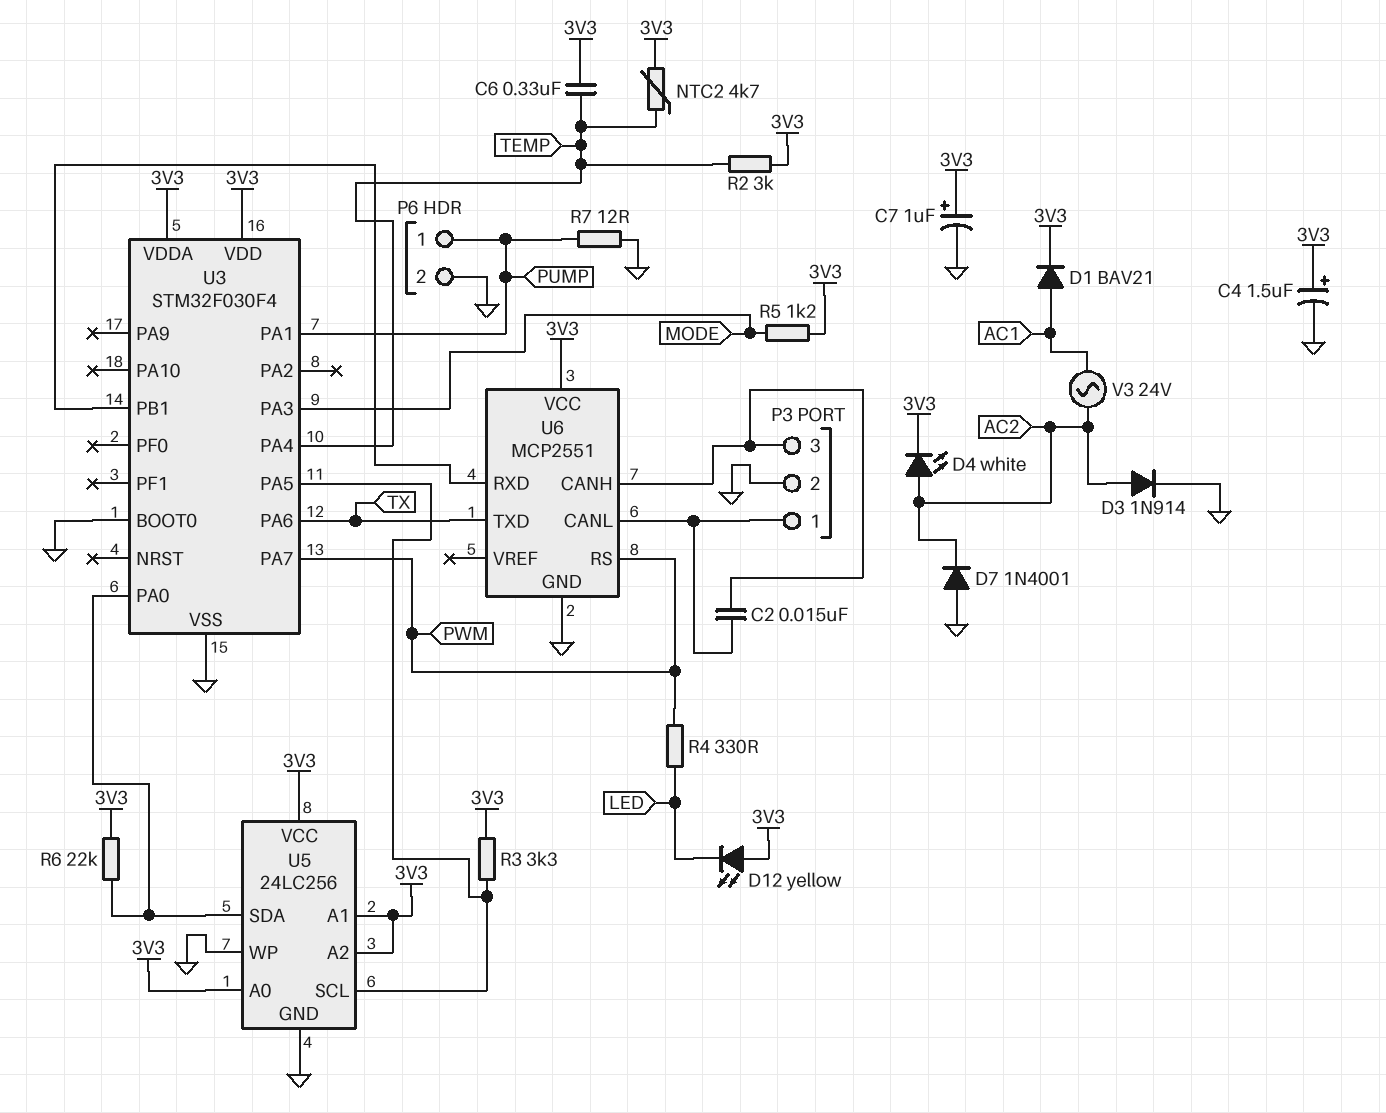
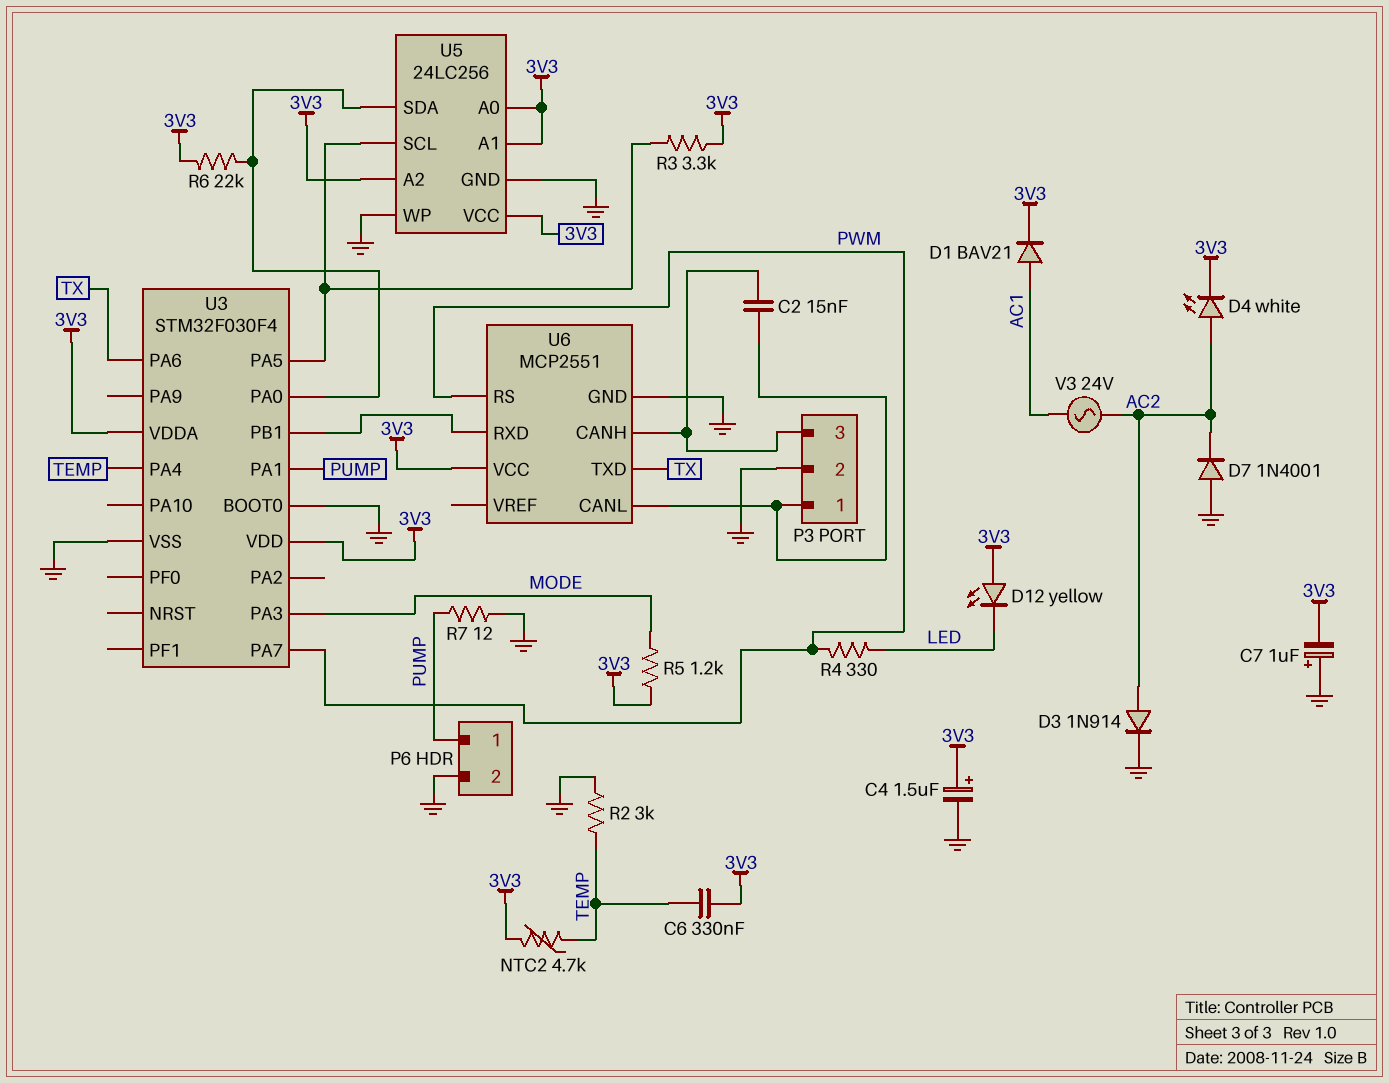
C7: 1uF (plus 3V3, minus GND) -> 1uF (plus GND, minus 3V3)
R2: 3k (3V3, TEMP) -> 3k (GND, TEMP)

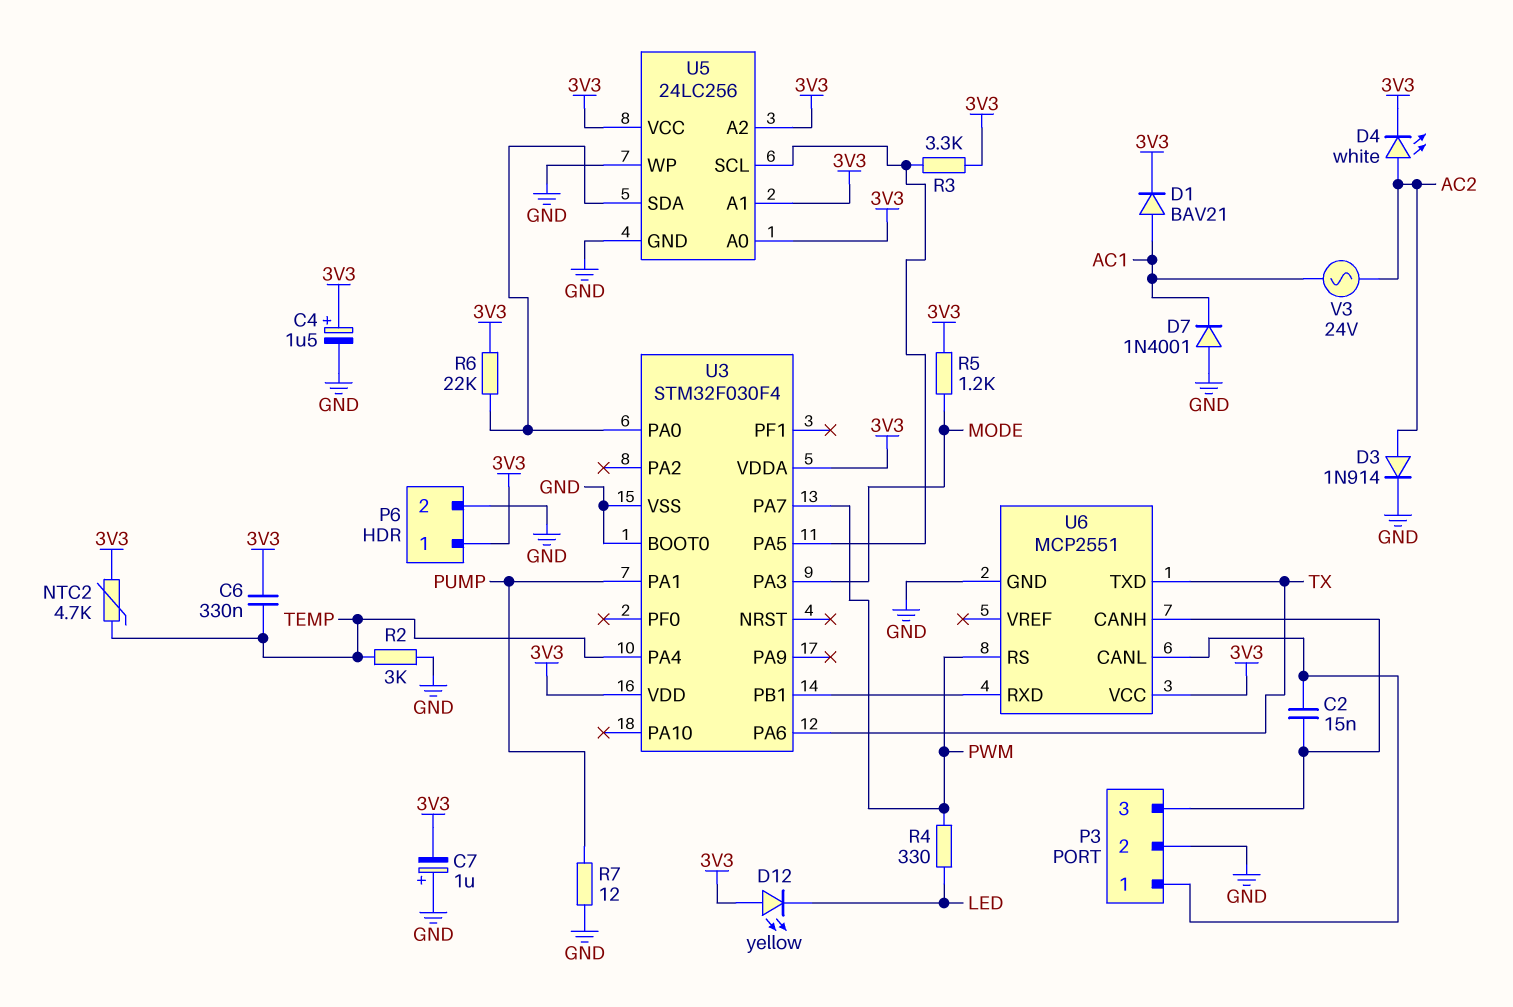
D7: diode 1N4001 (A GND, K AC2) -> diode 1N4001 (A GND, K AC1)
P6 pin 1: PUMP -> 3V3

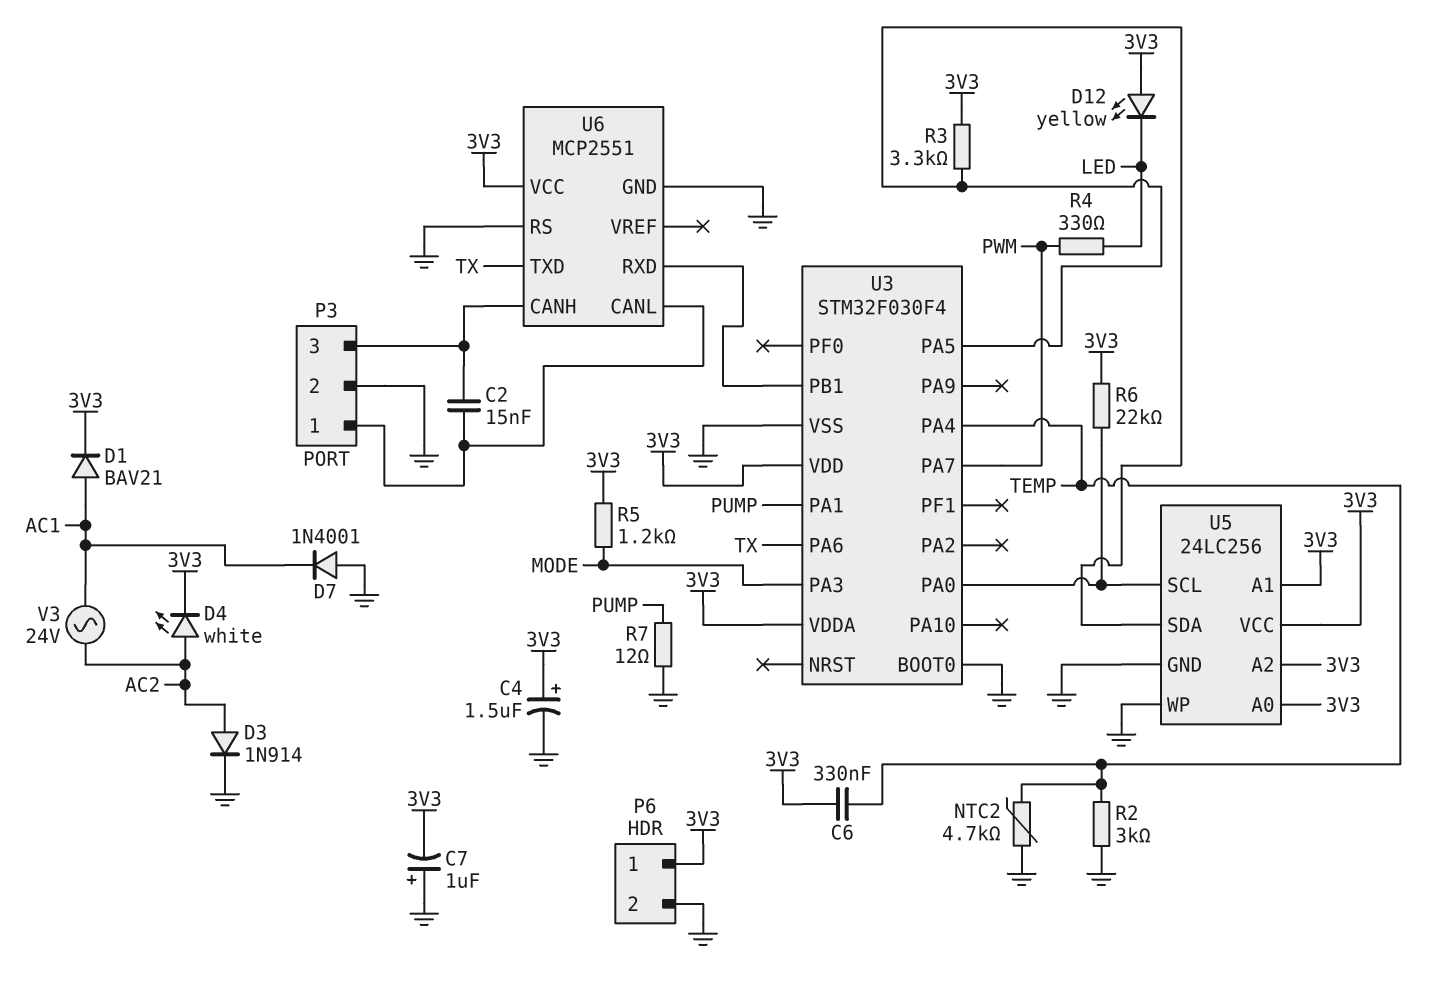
NTC2: 4.7k (3V3, TEMP) -> 4.7k (GND, TEMP)
U5 pin SCL: U3/PA5 -> U3/PA0
U5 pin SDA: U3/PA0 -> U3/PA5
U6 pin RS: PWM -> GND

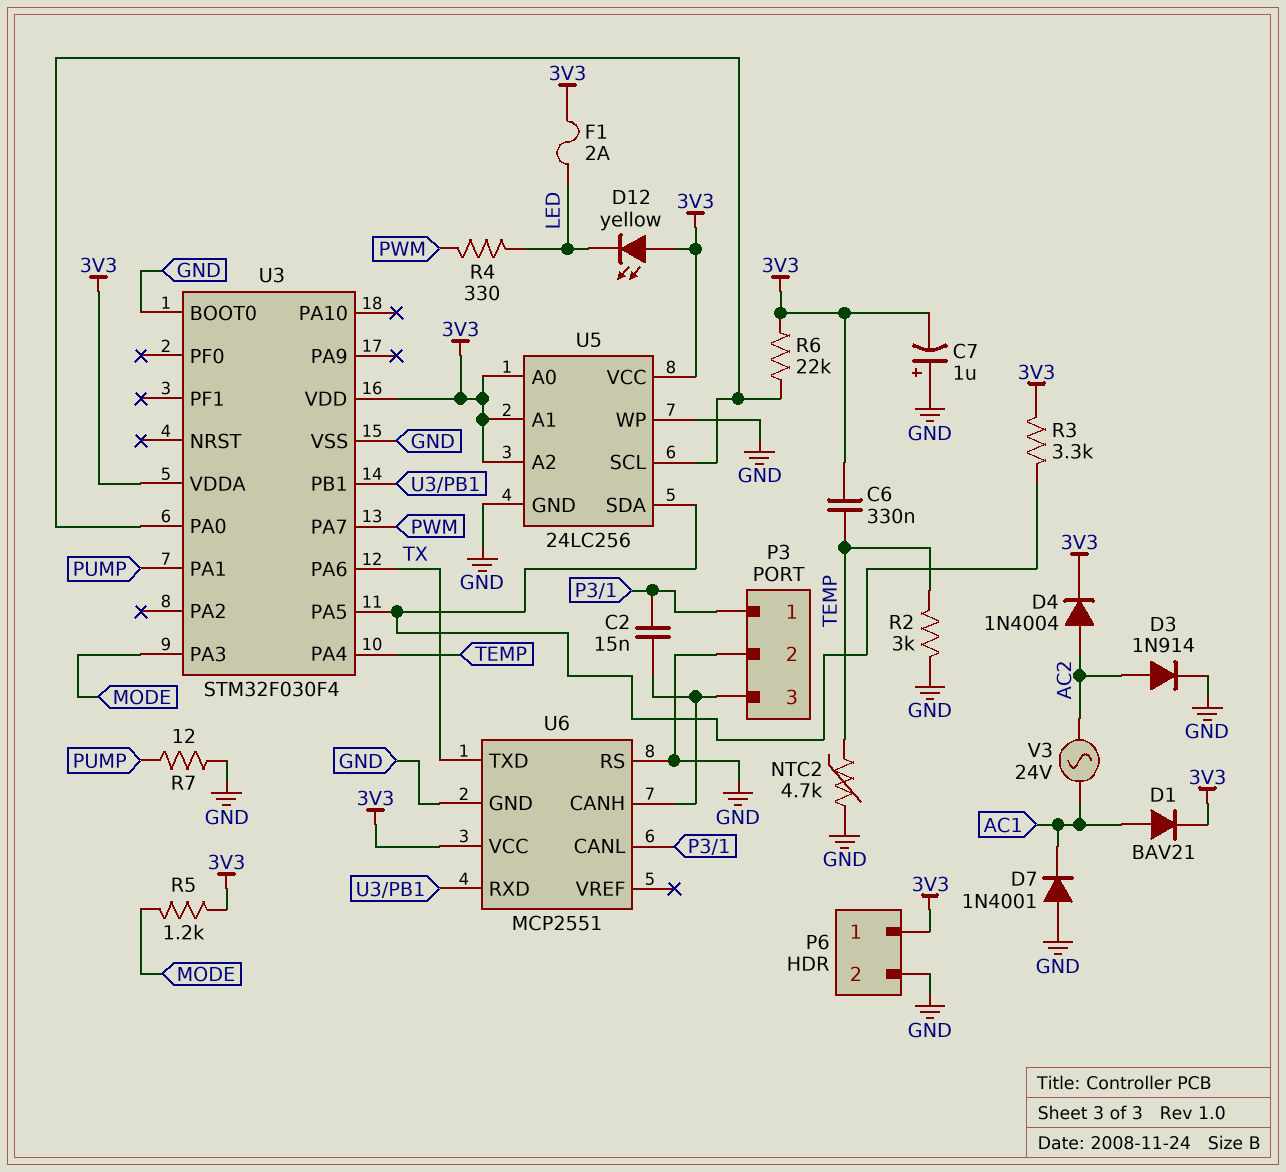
C4: 1.5uF (plus 3V3, minus GND) -> none
D4: LED white (A AC2, K 3V3) -> diode 1N4004 (A AC2, K 3V3)
F1: none -> 2A (3V3, LED)

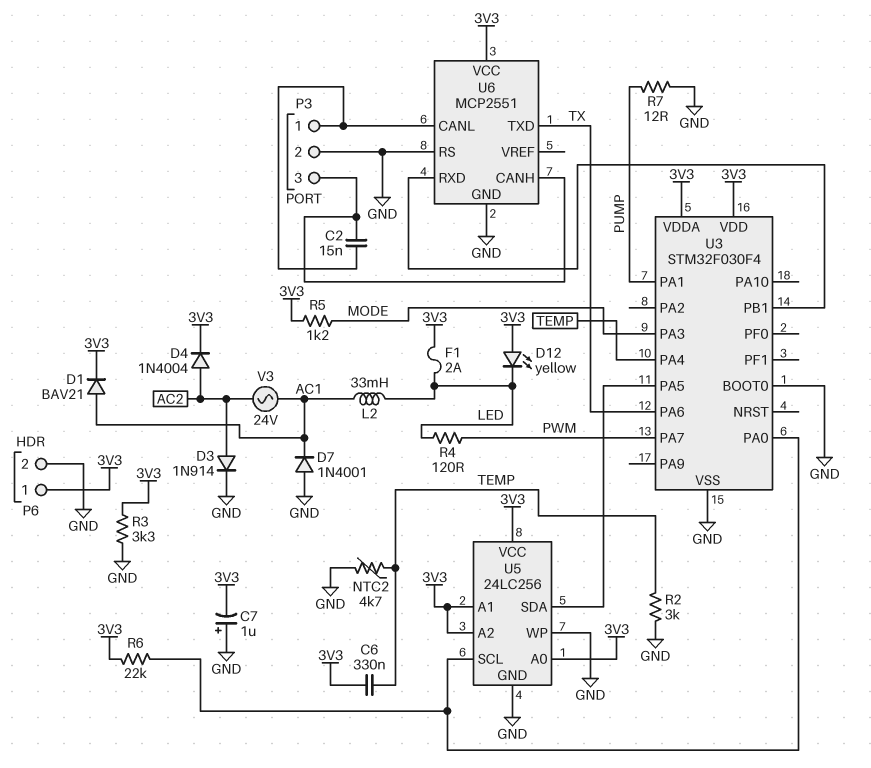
L2: none -> 33mH (AC1, LED)
R3: 3.3k (3V3, U3/PA5) -> 3.3k (3V3, GND)
R4: 330 (LED, PWM) -> 120 (LED, PWM)

